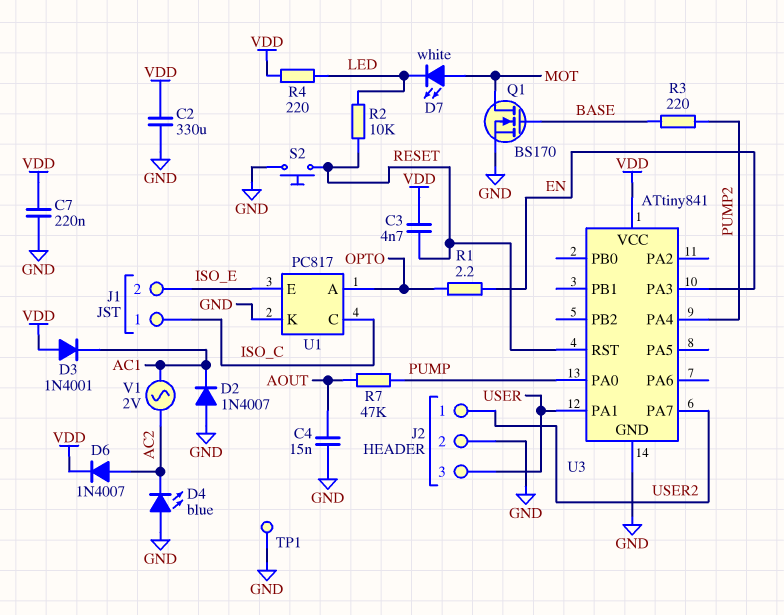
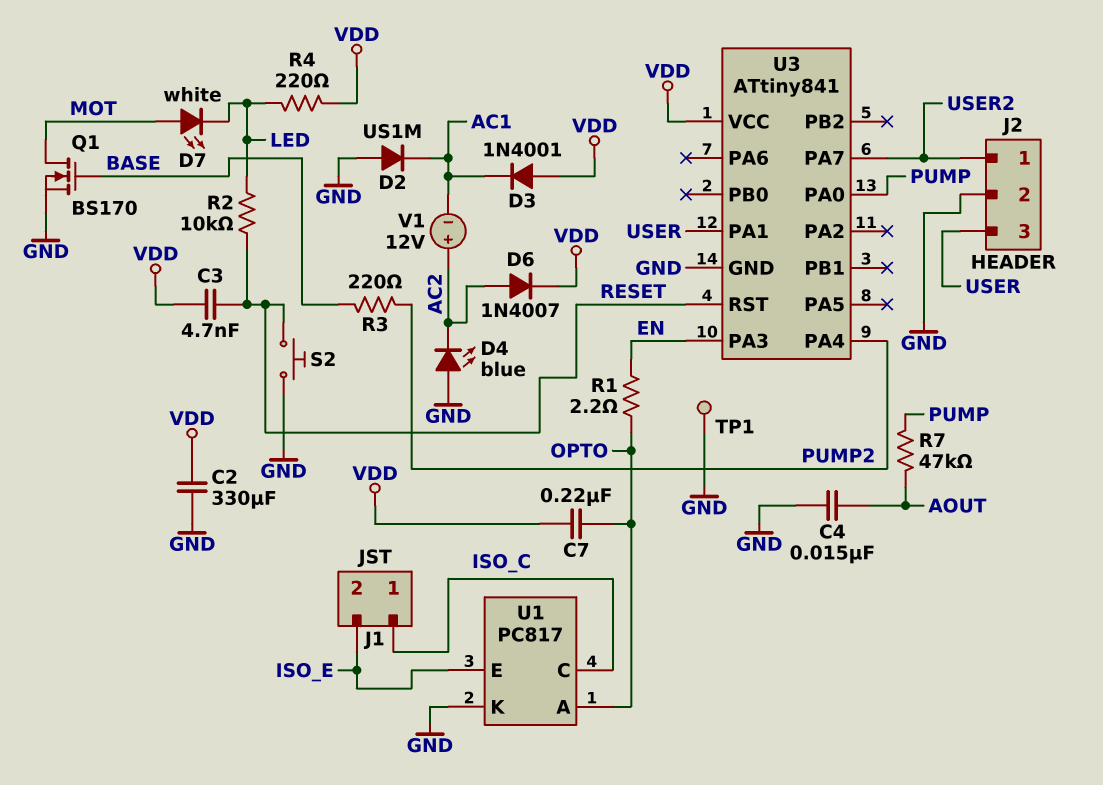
C7: 220nF (GND, VDD) -> 220nF (OPTO, VDD)
D2: diode 1N4007 (A GND, K AC1) -> diode US1M (A GND, K AC1)
V1: AC 2V (AC1, AC2) -> 12V (plus AC2, minus AC1)

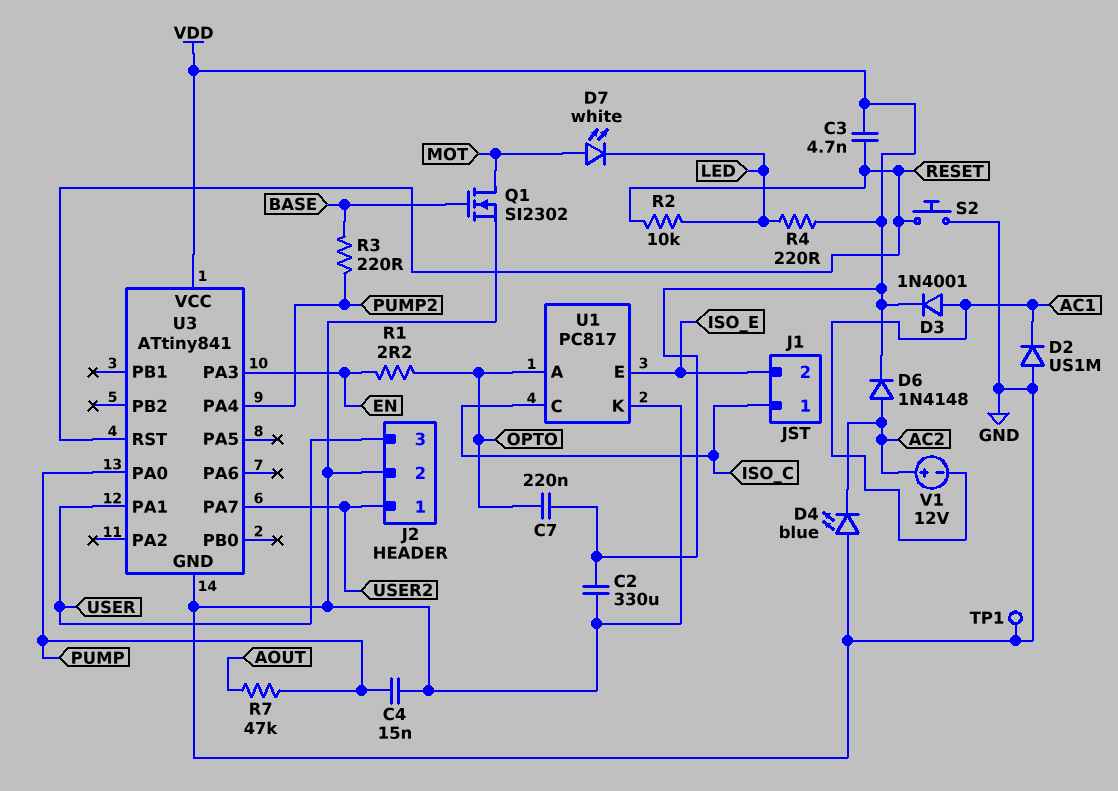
C4: 15nF (AOUT, GND) -> 15nF (GND, PUMP)
D3: diode 1N4001 (A VDD, K AC1) -> diode 1N4001 (A AC1, K VDD)
D6: diode 1N4007 (A AC2, K VDD) -> diode 1N4148 (A AC2, K VDD)
Q1: NMOS BS170 (G BASE, D MOT, S GND) -> NMOS SI2302 (G BASE, D MOT, S GND)

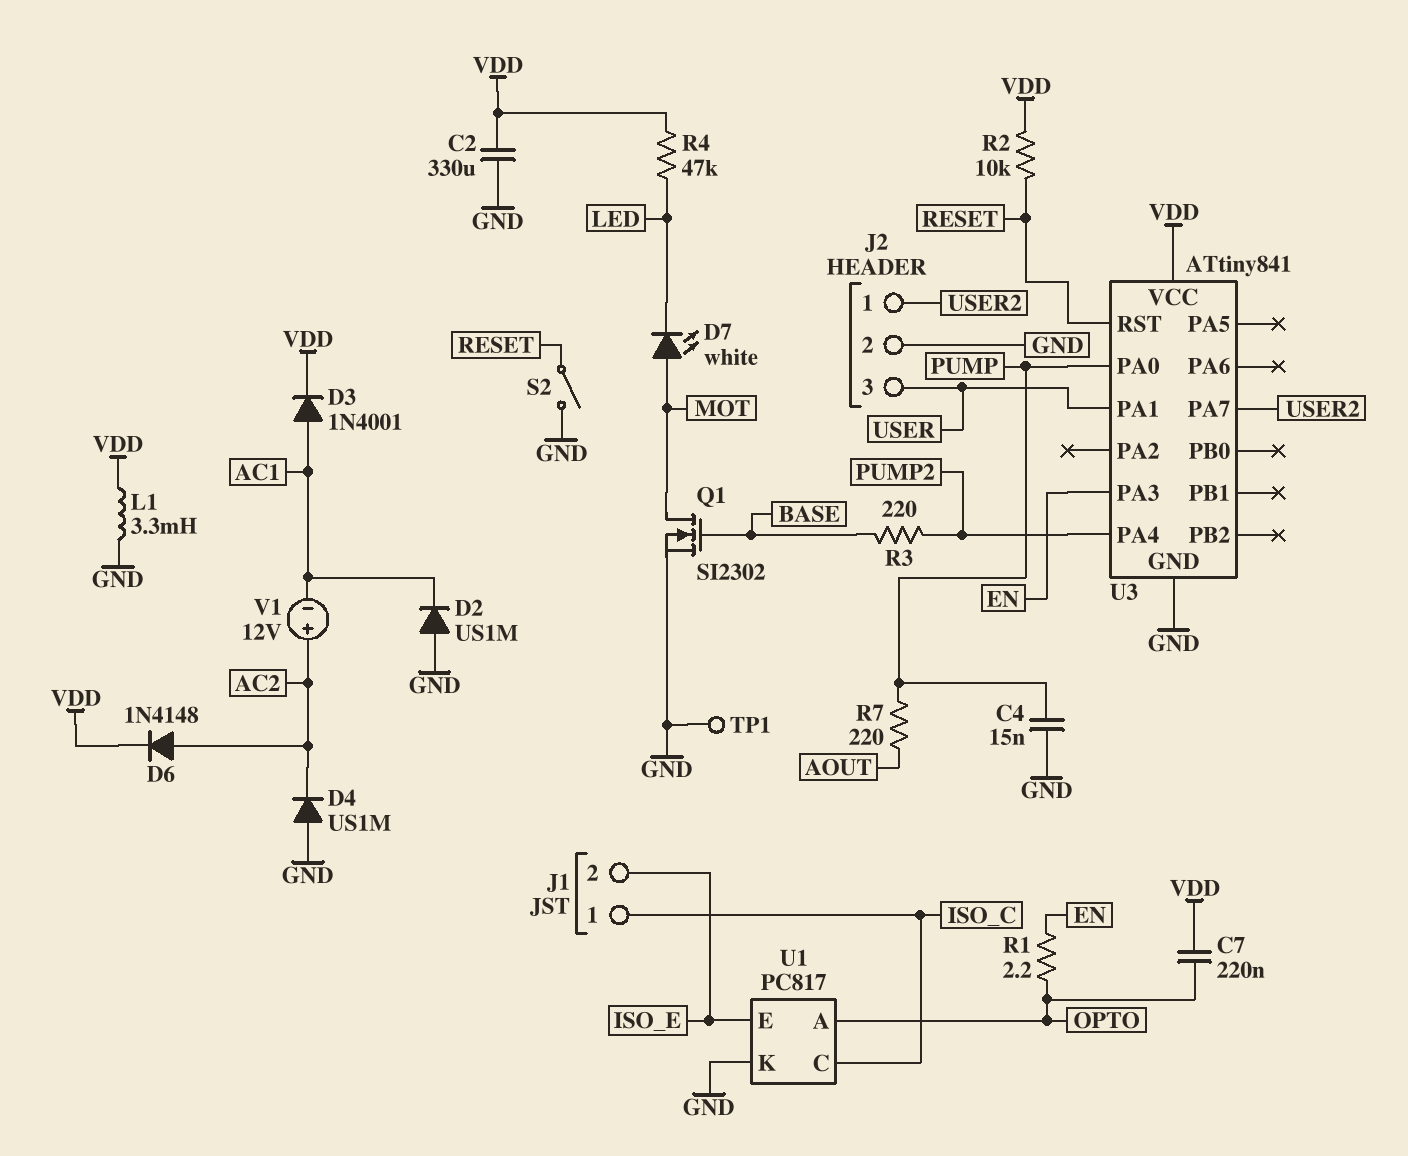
C3: 4.7nF (RESET, VDD) -> none
D4: LED blue (A GND, K AC2) -> diode US1M (A GND, K AC2)
L1: none -> 3.3mH (GND, VDD)
R2: 10k (LED, RESET) -> 10k (RESET, VDD)
R4: 220 (LED, VDD) -> 47k (LED, VDD)
R7: 47k (AOUT, PUMP) -> 220 (AOUT, PUMP)
S2: button (GND, RESET) -> switch (GND, RESET)

